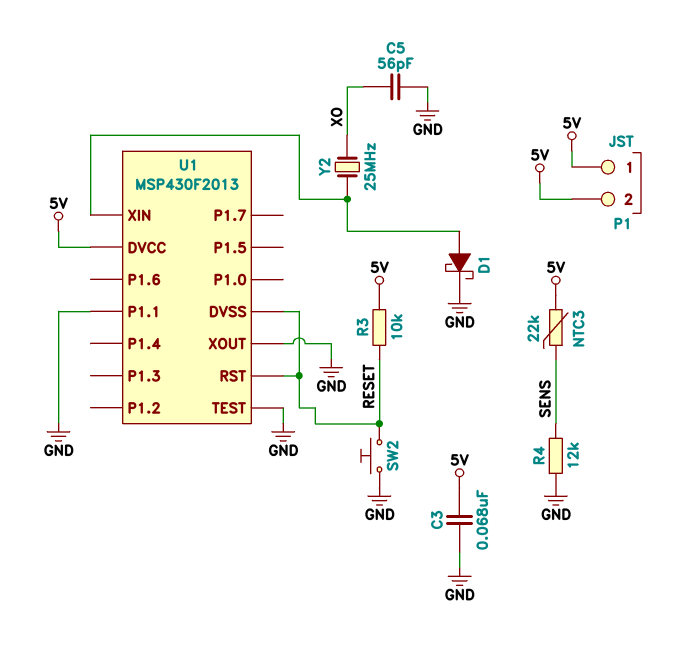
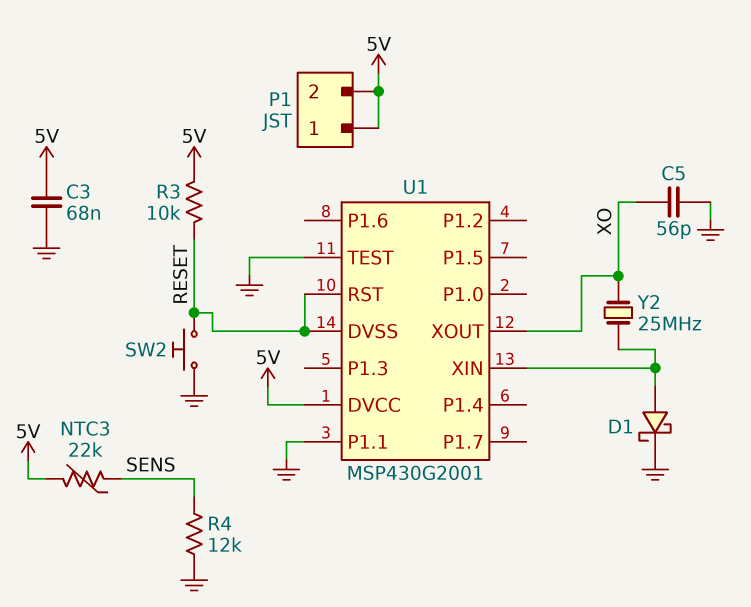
U1: MSP430F2013 -> MSP430G2001
U1 pin XOUT: GND -> XO

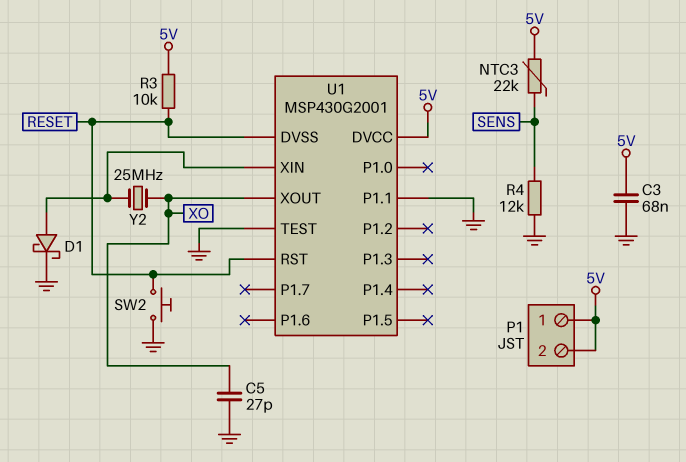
C5: 56pF (GND, XO) -> 27pF (GND, XO)

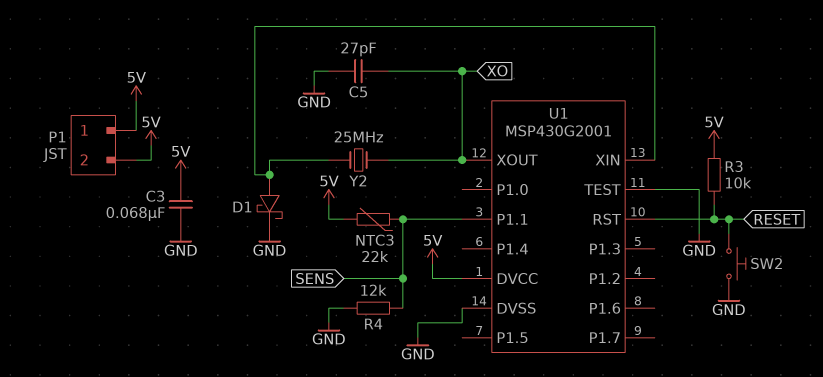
U1 pin DVSS: RESET -> GND
U1 pin P1.1: GND -> SENS

